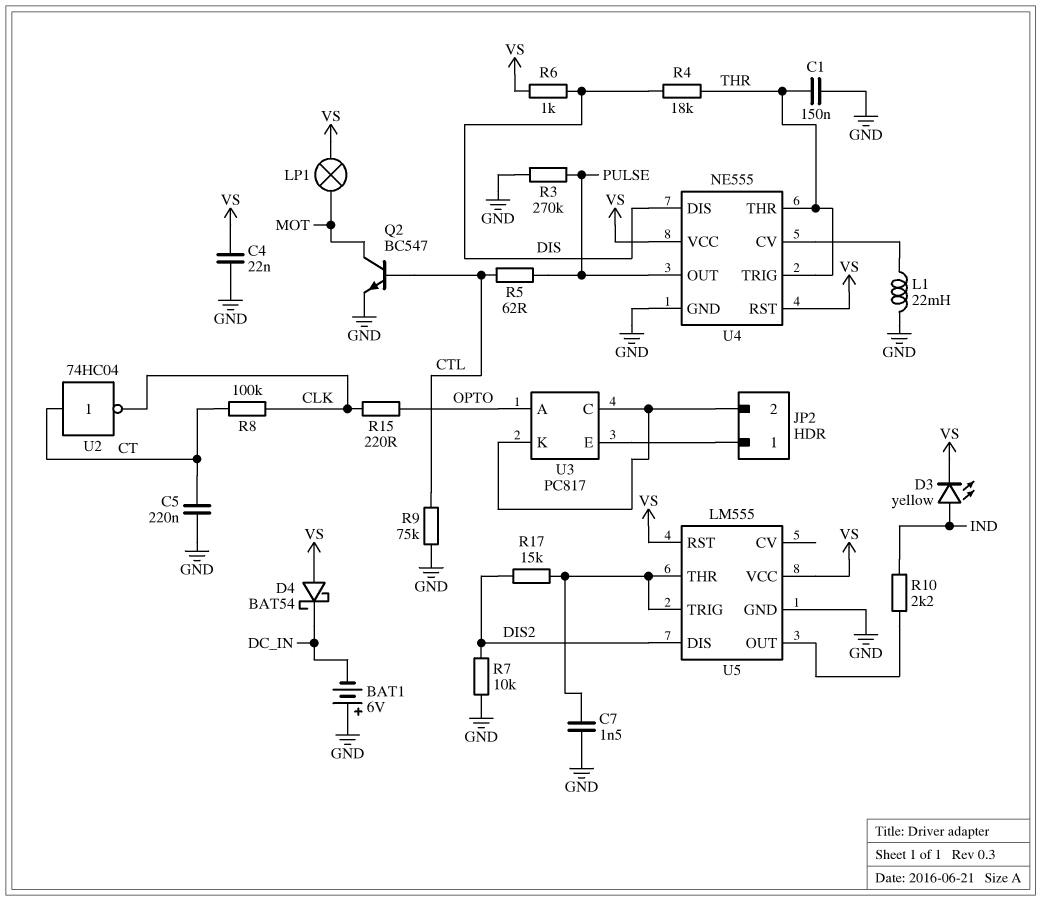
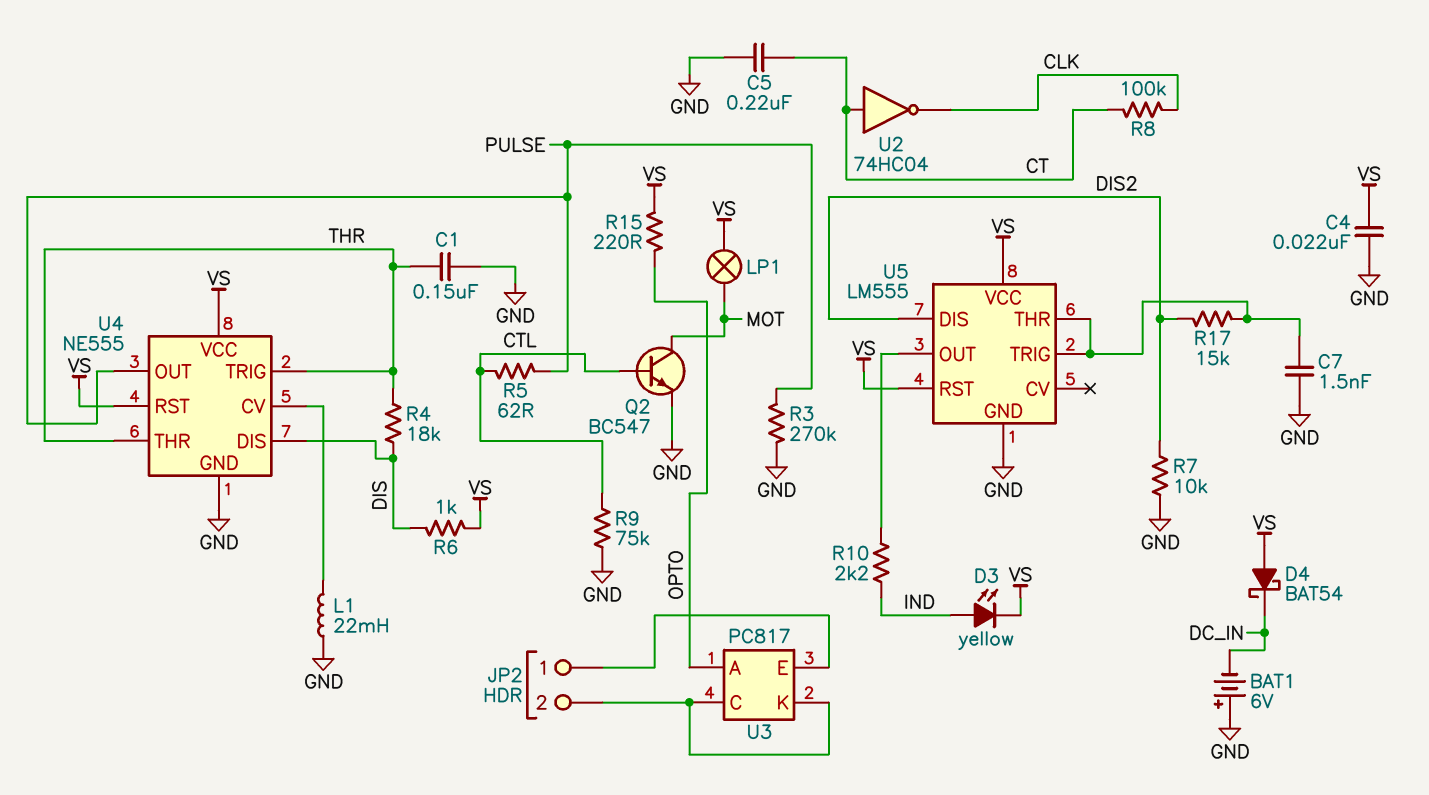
R15: 220 (CLK, OPTO) -> 220 (OPTO, VS)

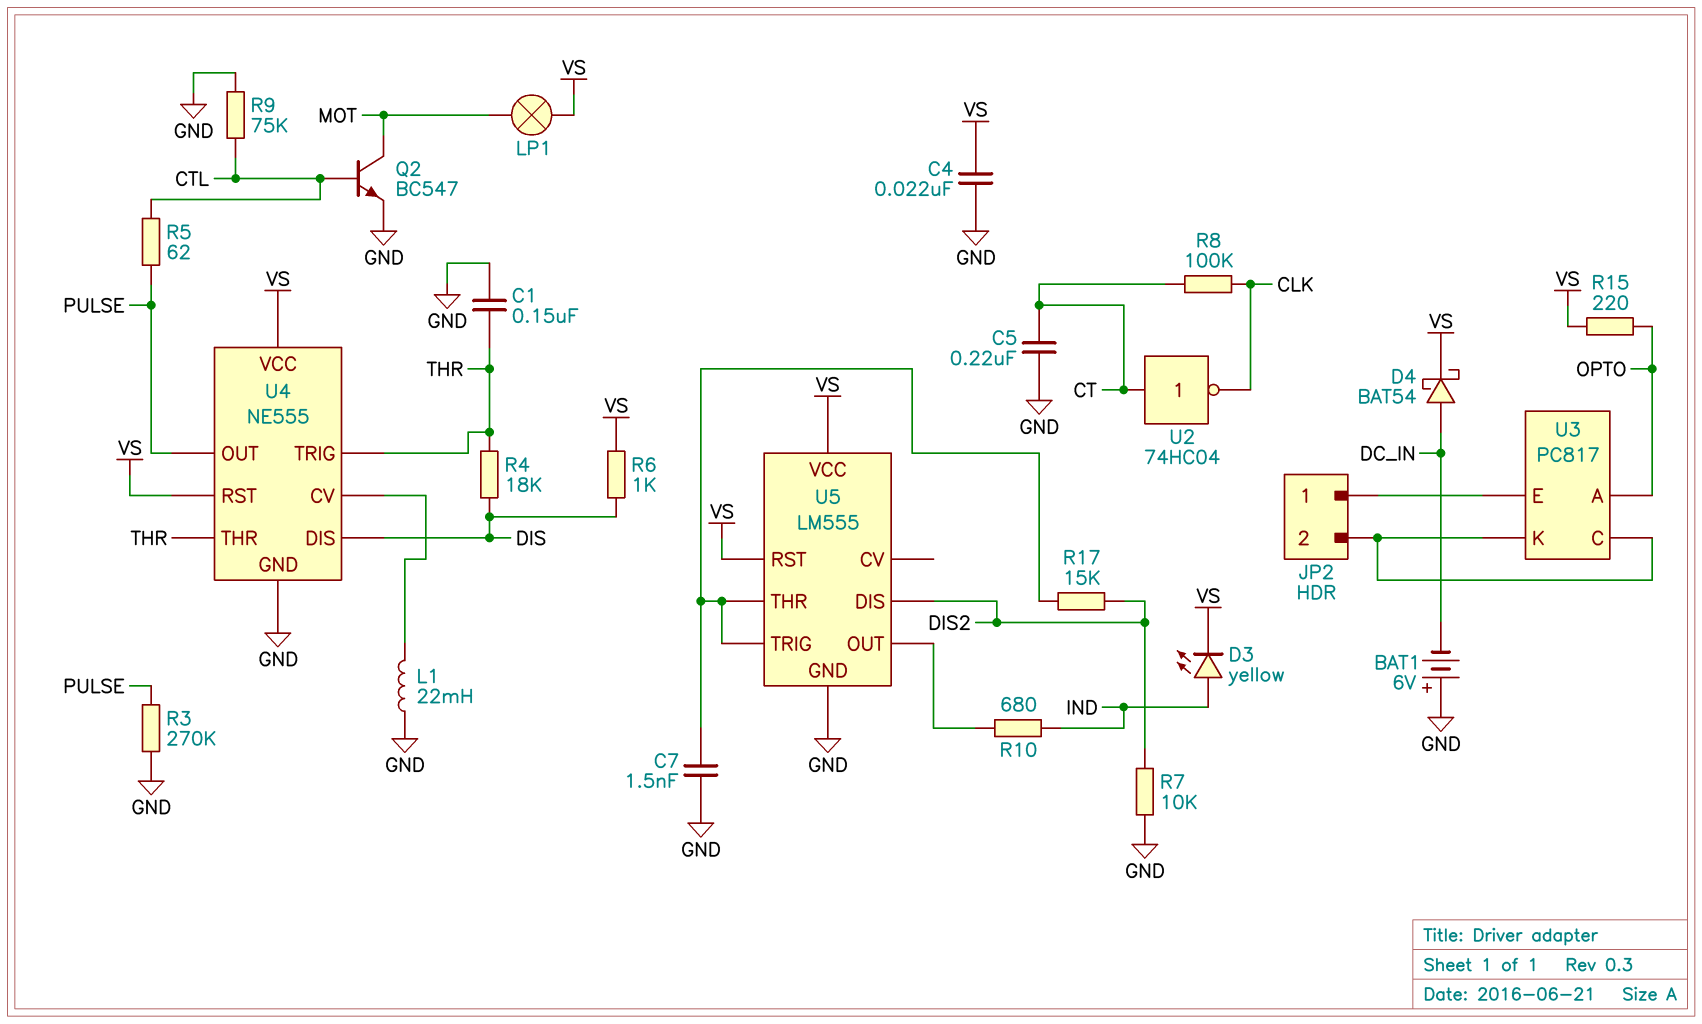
D4: schottky BAT54 (A VS, K DC_IN) -> schottky BAT54 (A DC_IN, K VS)
R10: 2.2k (IND, U5/OUT) -> 680 (IND, U5/OUT)

